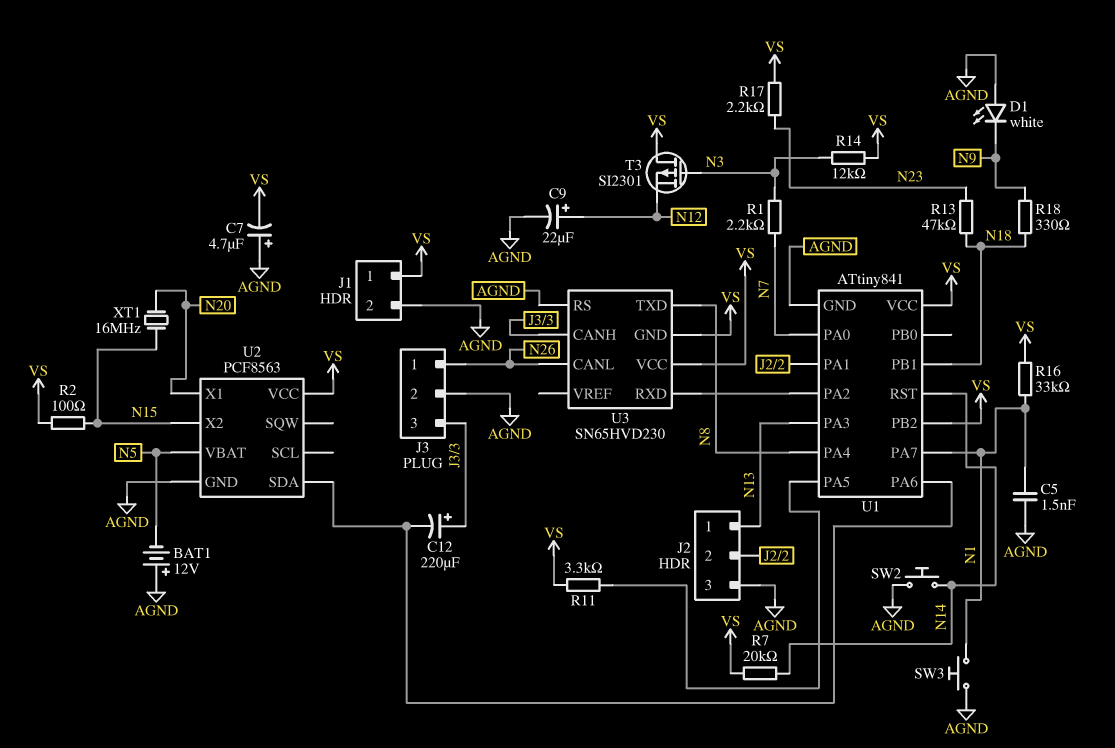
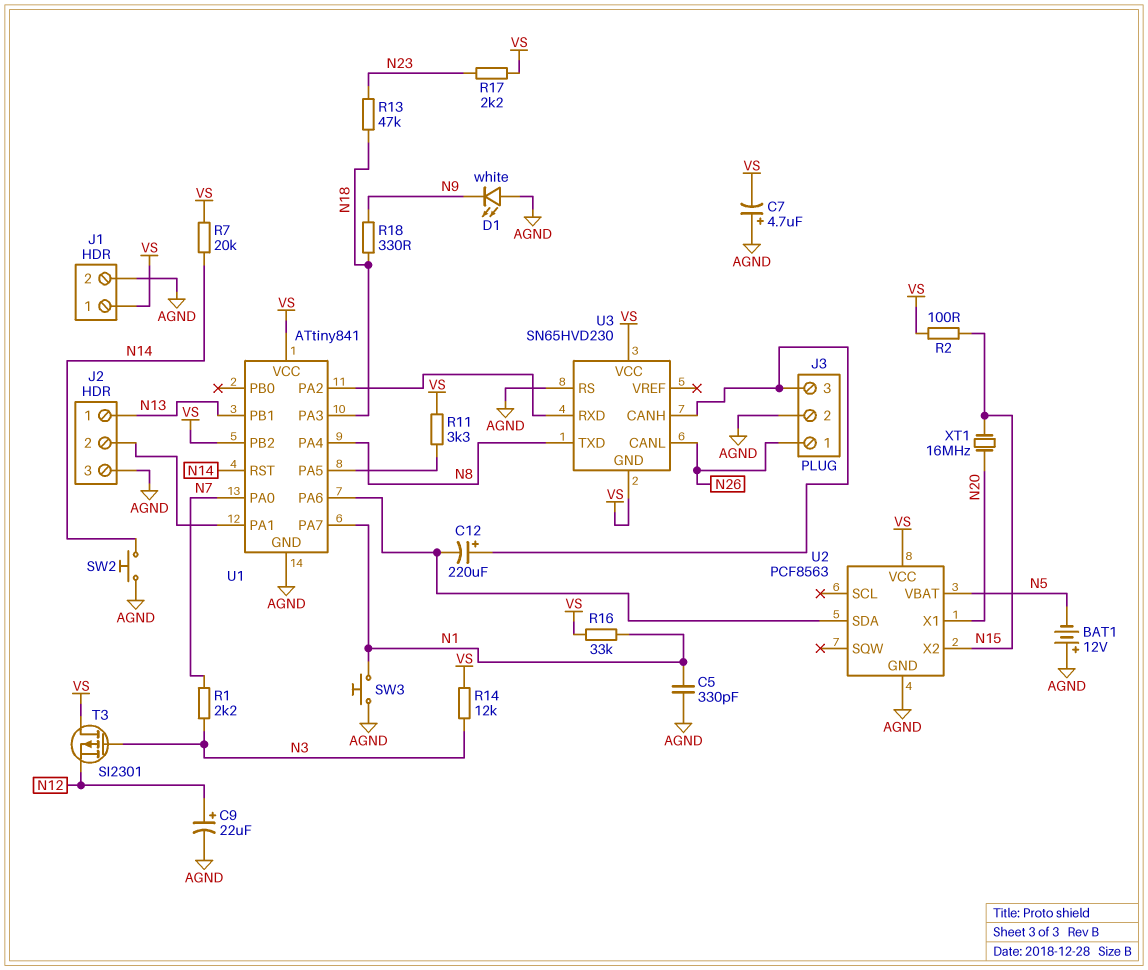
C5: 1.5nF (AGND, N1) -> 330pF (AGND, N1)
U1 pin PA3: N13 -> N18
U1 pin PB1: N18 -> N13

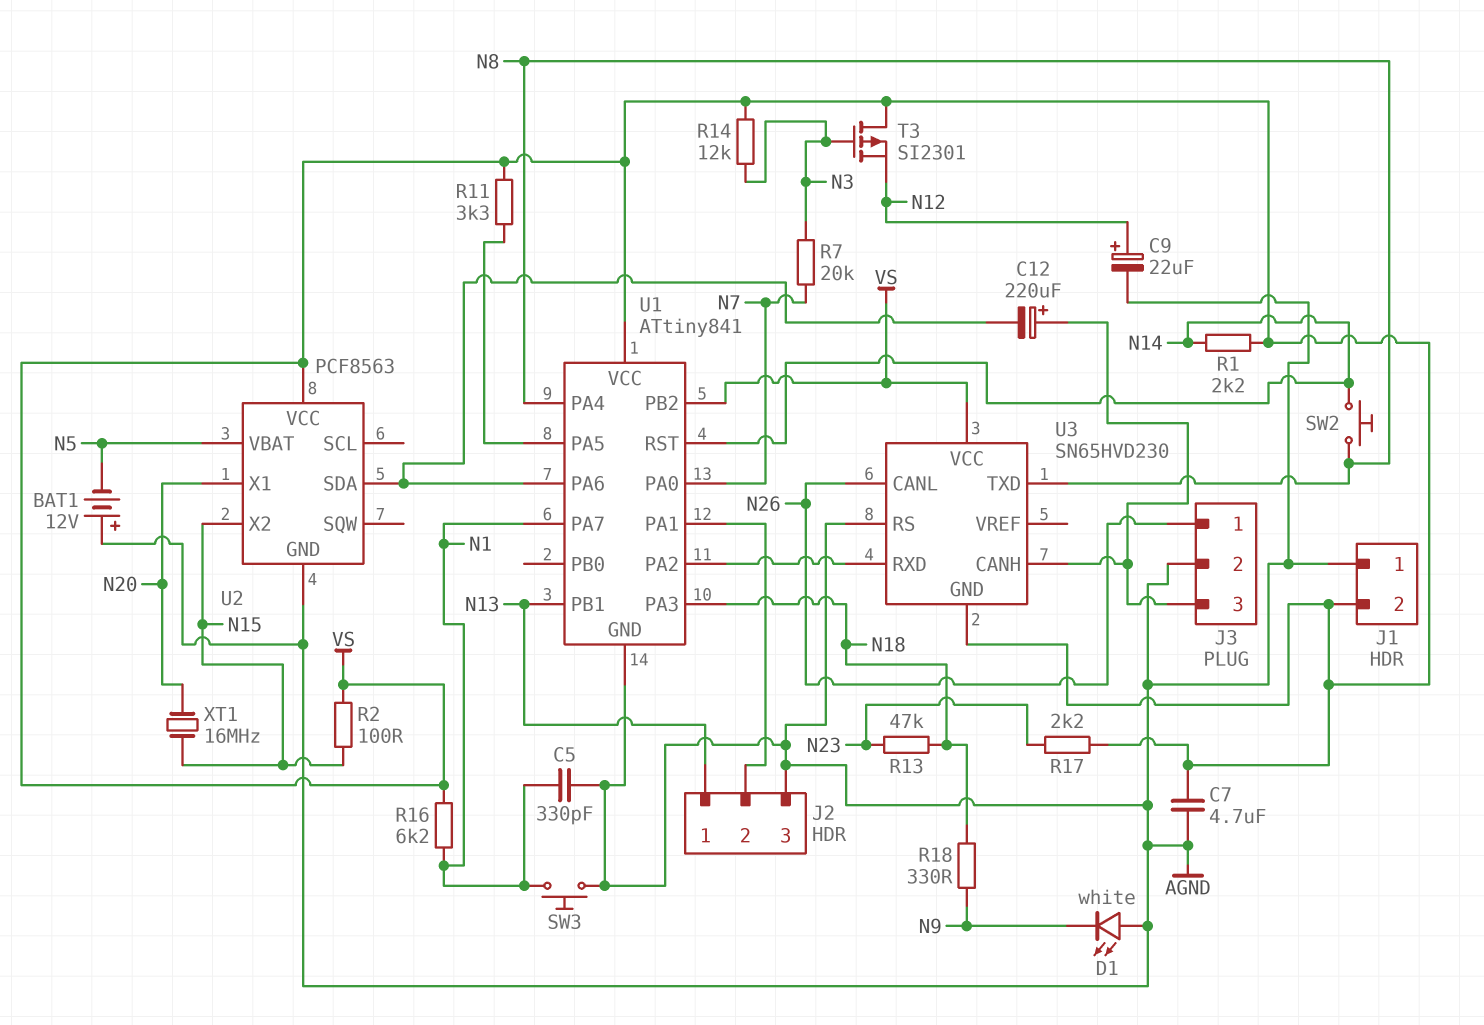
C7: 4.7uF (plus AGND, minus VS) -> 4.7uF (AGND, VS)
J1 pin 1: VS -> AGND
J1 pin 2: AGND -> VS
R1: 2.2k (N3, N7) -> 2.2k (N14, VS)
R7: 20k (N14, VS) -> 20k (N3, N7)
R16: 33k (N1, VS) -> 6.2k (N1, VS)
SW2: button (AGND, N14) -> button (N8, N14)

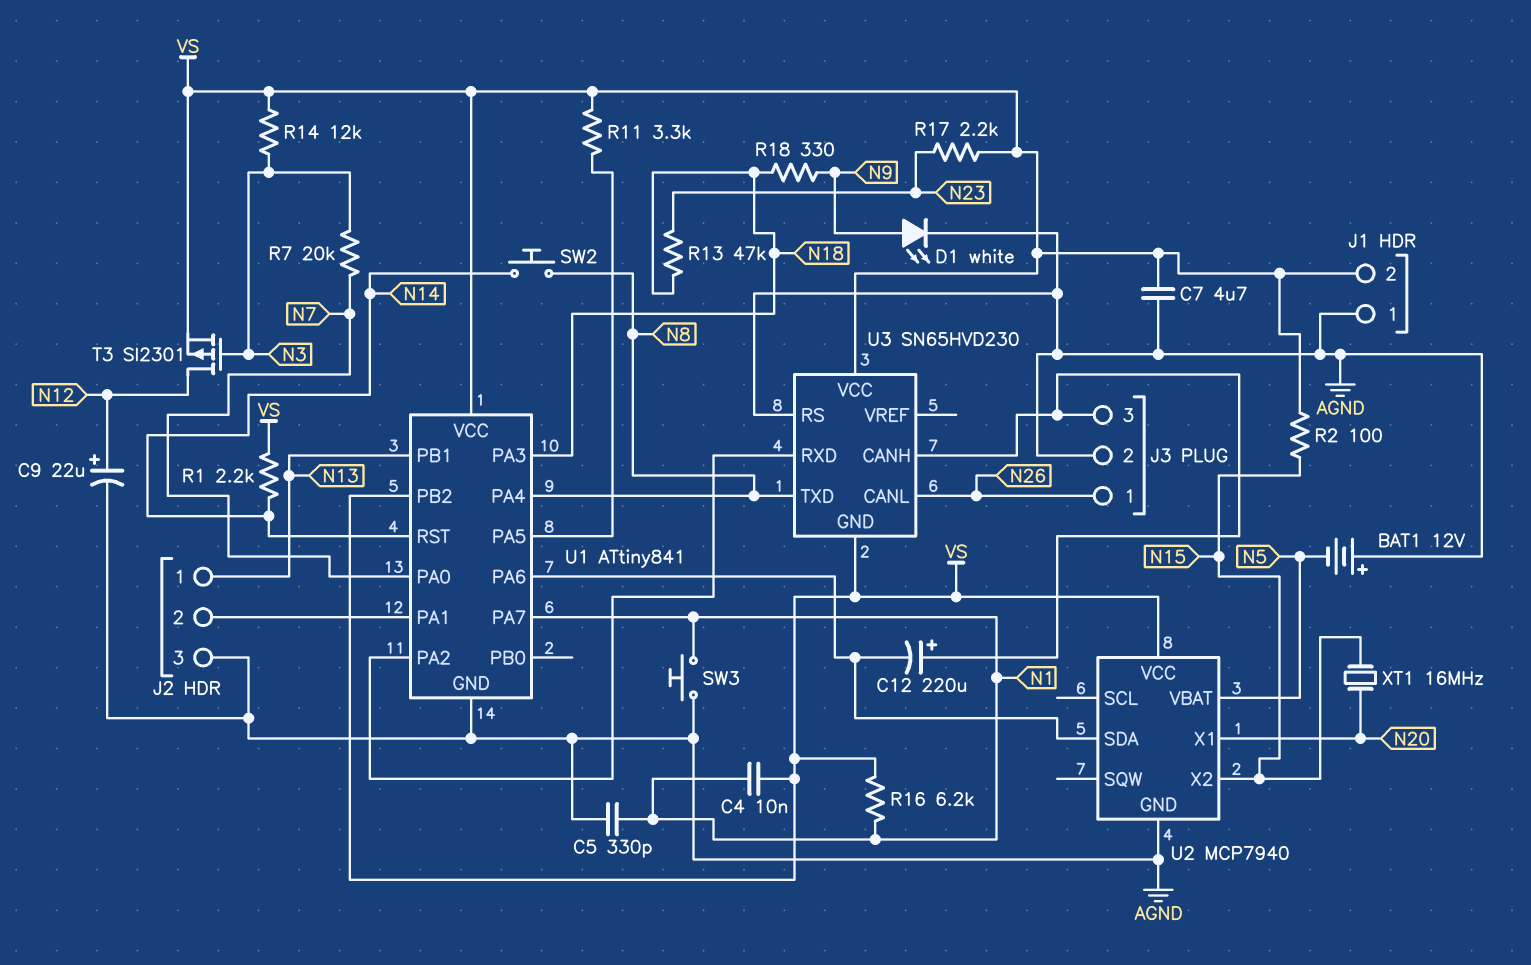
C4: none -> 10nF (N1, VS)
D1: LED white (A AGND, K N9) -> LED white (A N9, K AGND)
T3: PMOS SI2301 (G N3, D VS, S N12) -> PMOS SI2301 (G N3, D N12, S VS)
U2: PCF8563 -> MCP7940

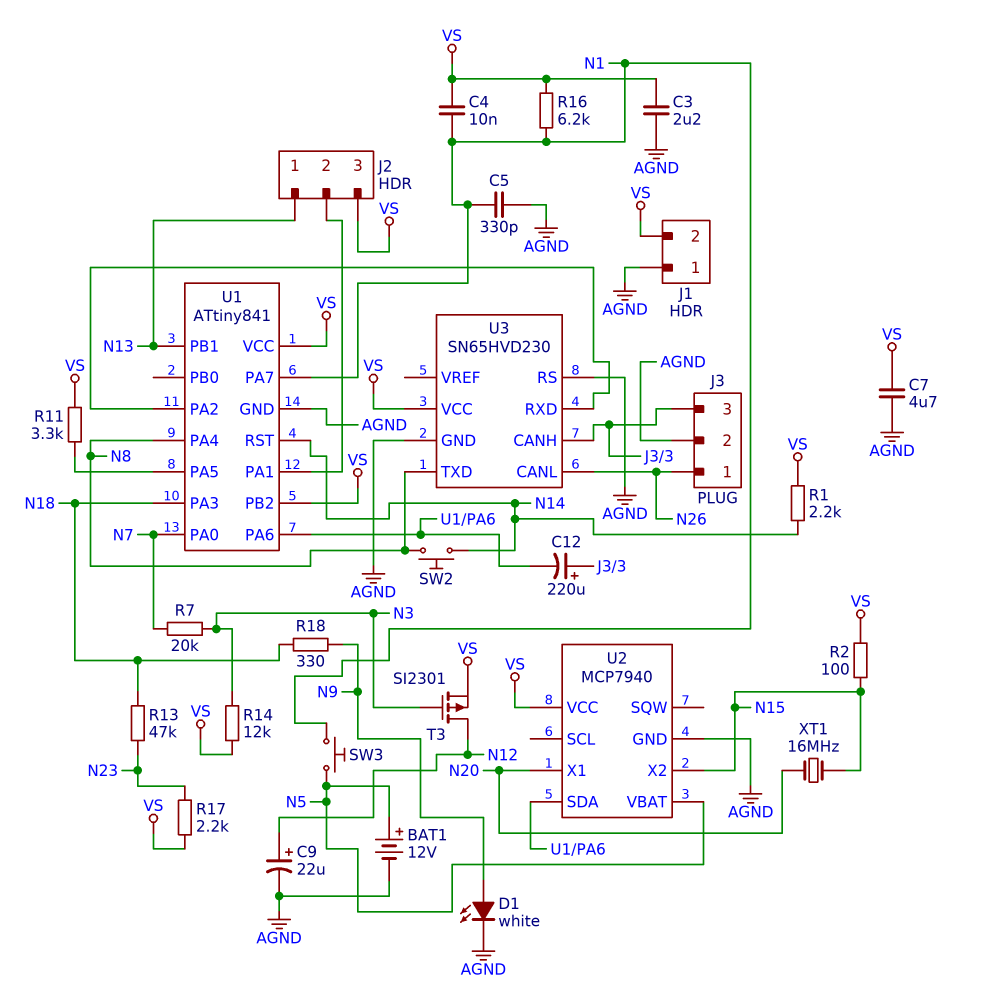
BAT1: 12V (plus AGND, minus N5) -> 12V (plus N5, minus AGND)
C3: none -> 2.2uF (AGND, VS)
J2 pin 3: AGND -> VS
SW3: button (AGND, N1) -> button (N1, N5)
U3 pin GND: VS -> AGND

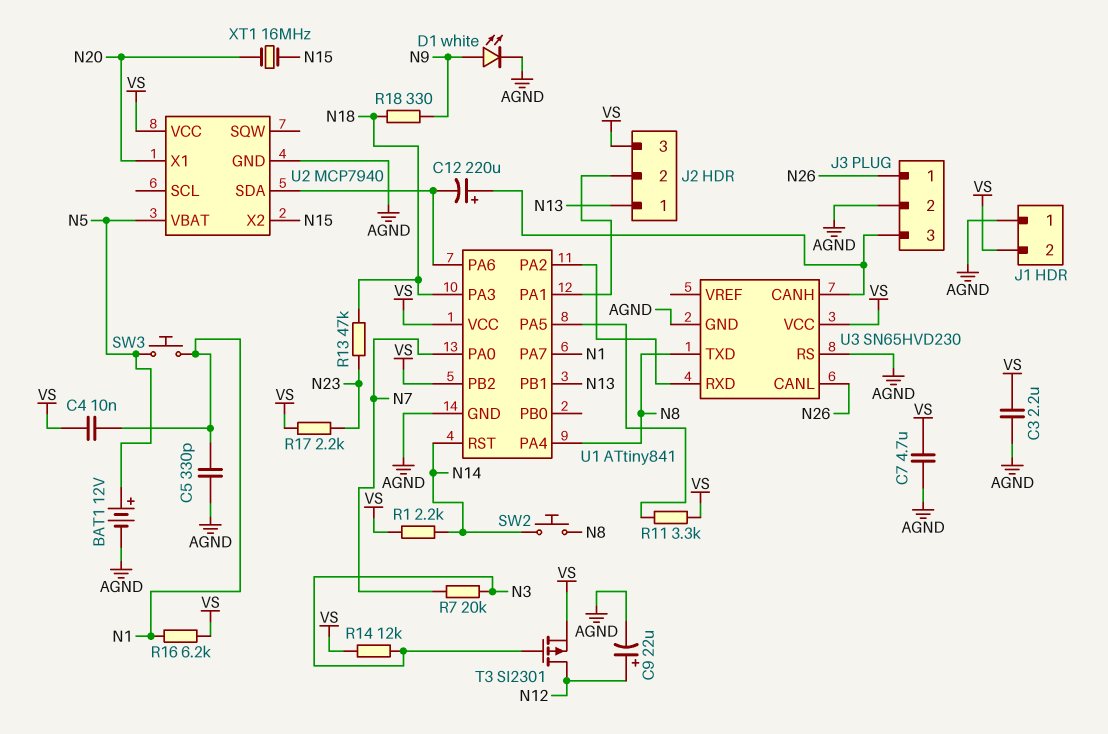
R2: 100 (N15, VS) -> none

